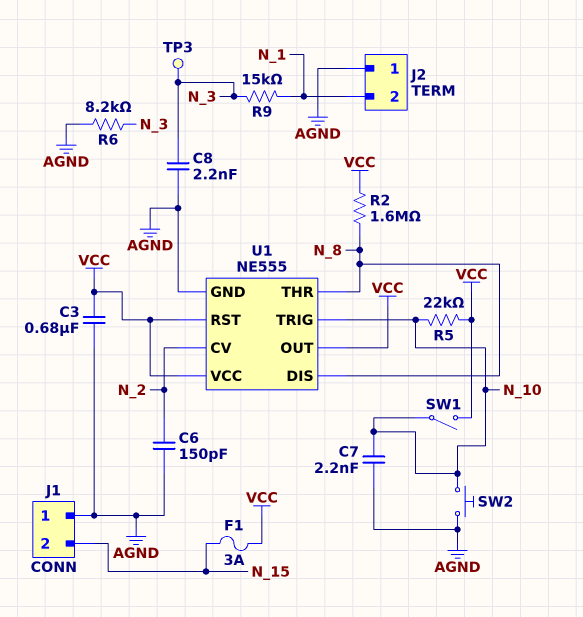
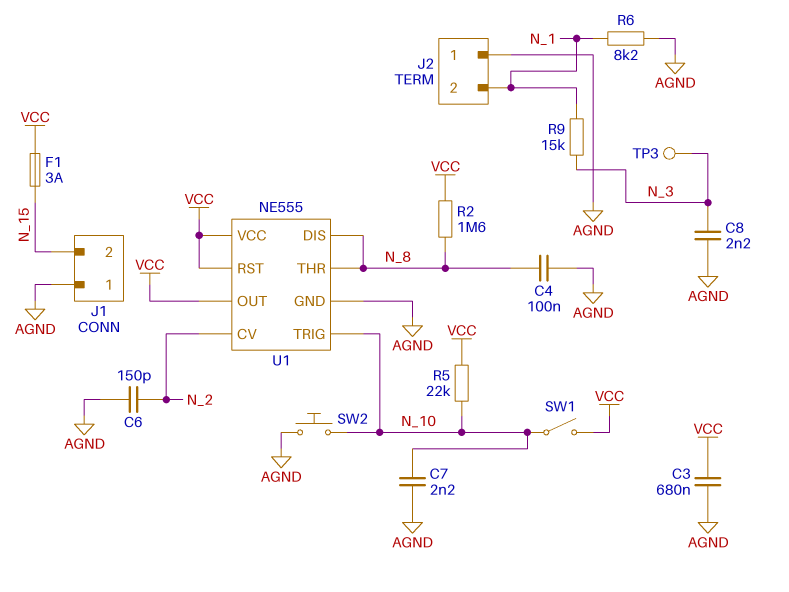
C4: none -> 100nF (AGND, N_8)
R6: 8.2k (AGND, N_3) -> 8.2k (AGND, N_1)

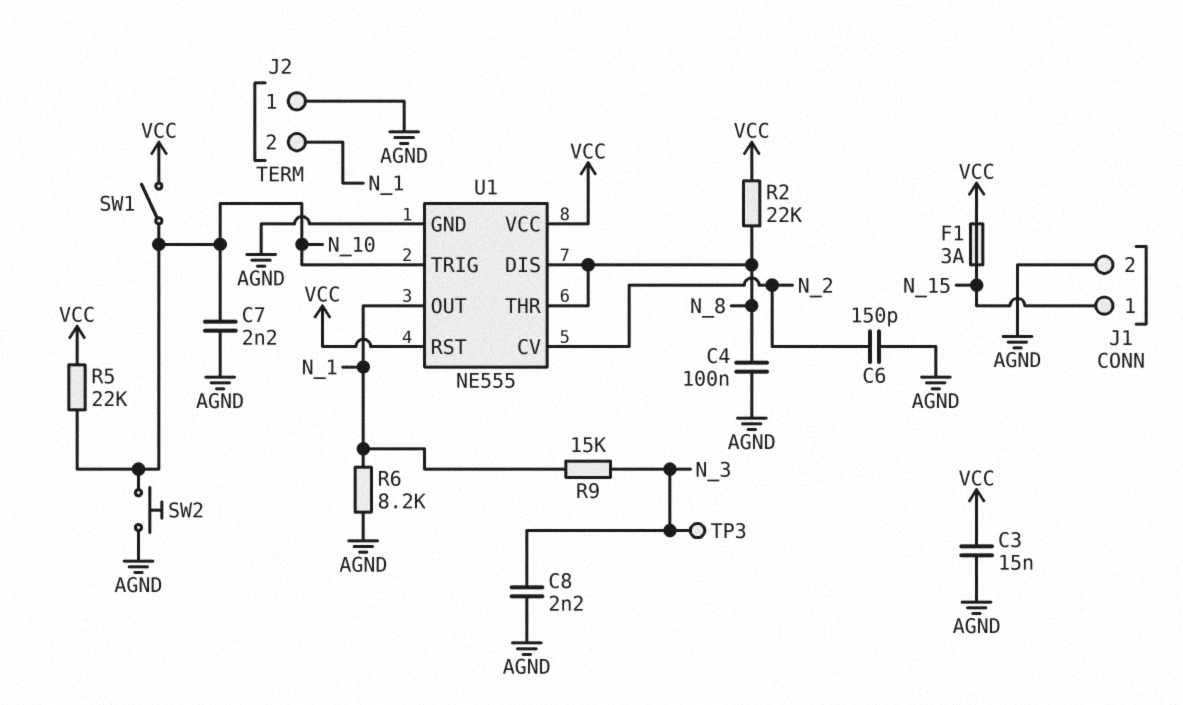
C3: 680nF (AGND, VCC) -> 15nF (AGND, VCC)
J1 pin 1: AGND -> N_15
J1 pin 2: N_15 -> AGND
R2: 1.6M (N_8, VCC) -> 22k (N_8, VCC)
U1 pin OUT: VCC -> N_1

